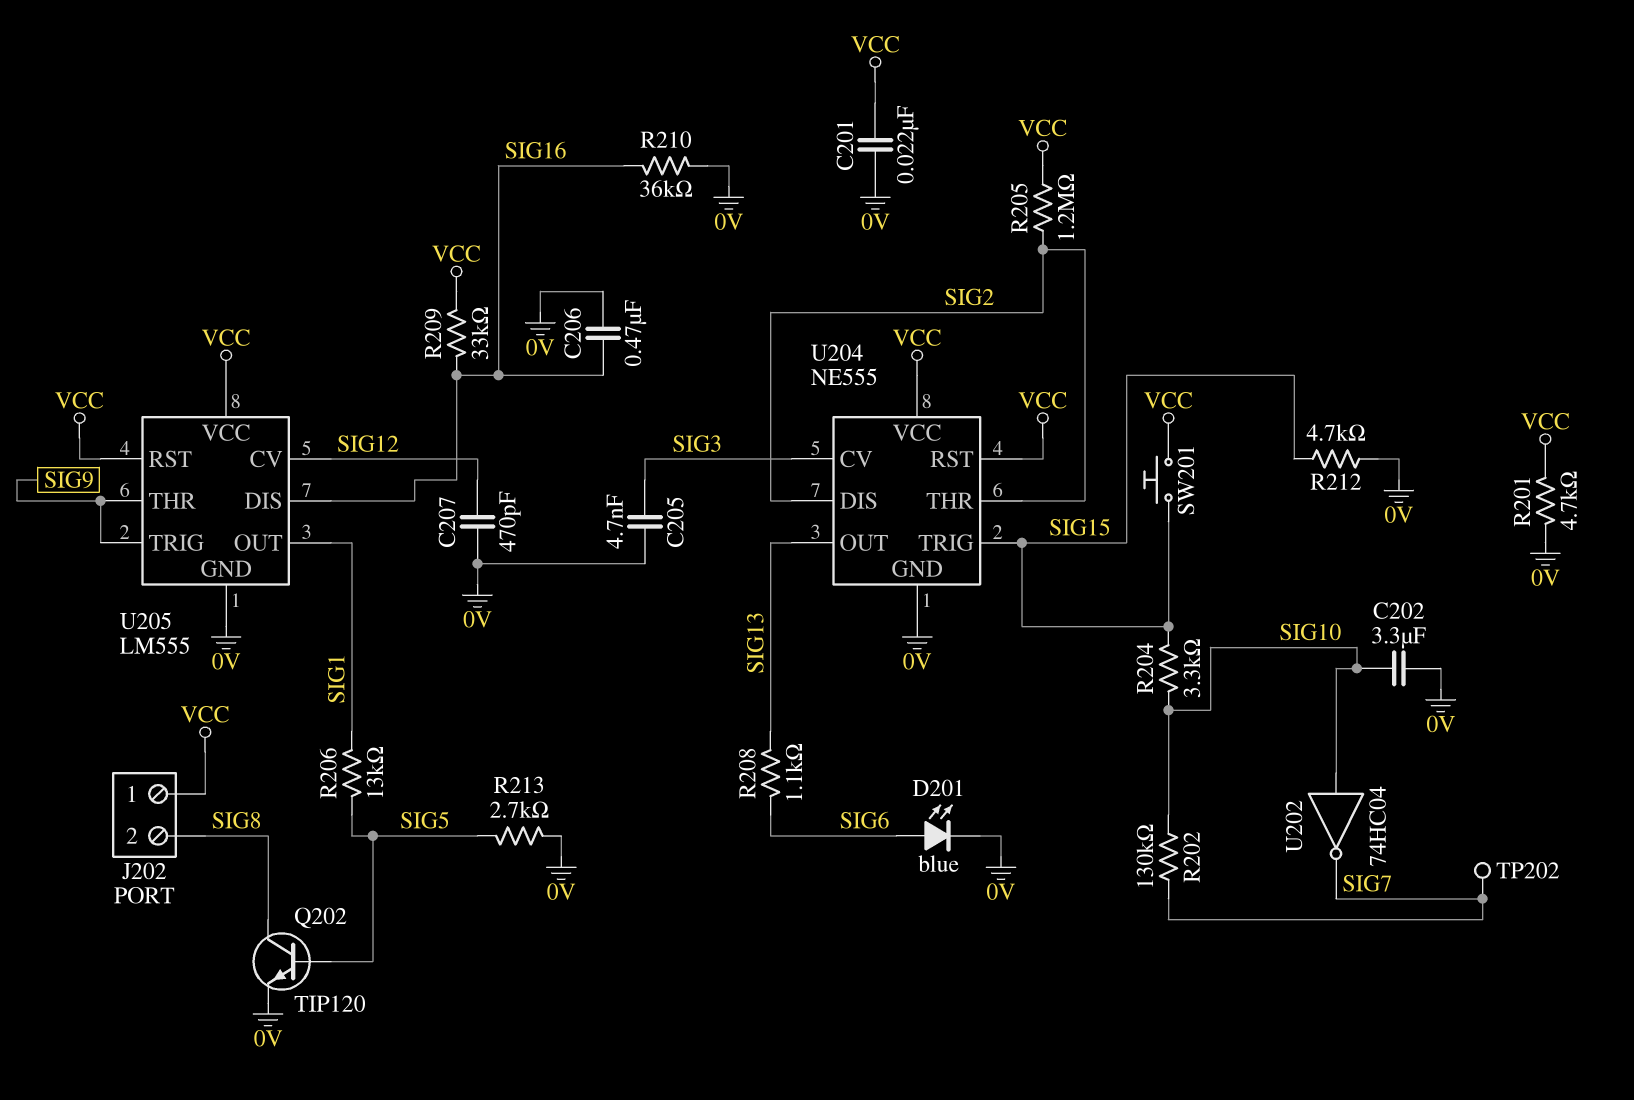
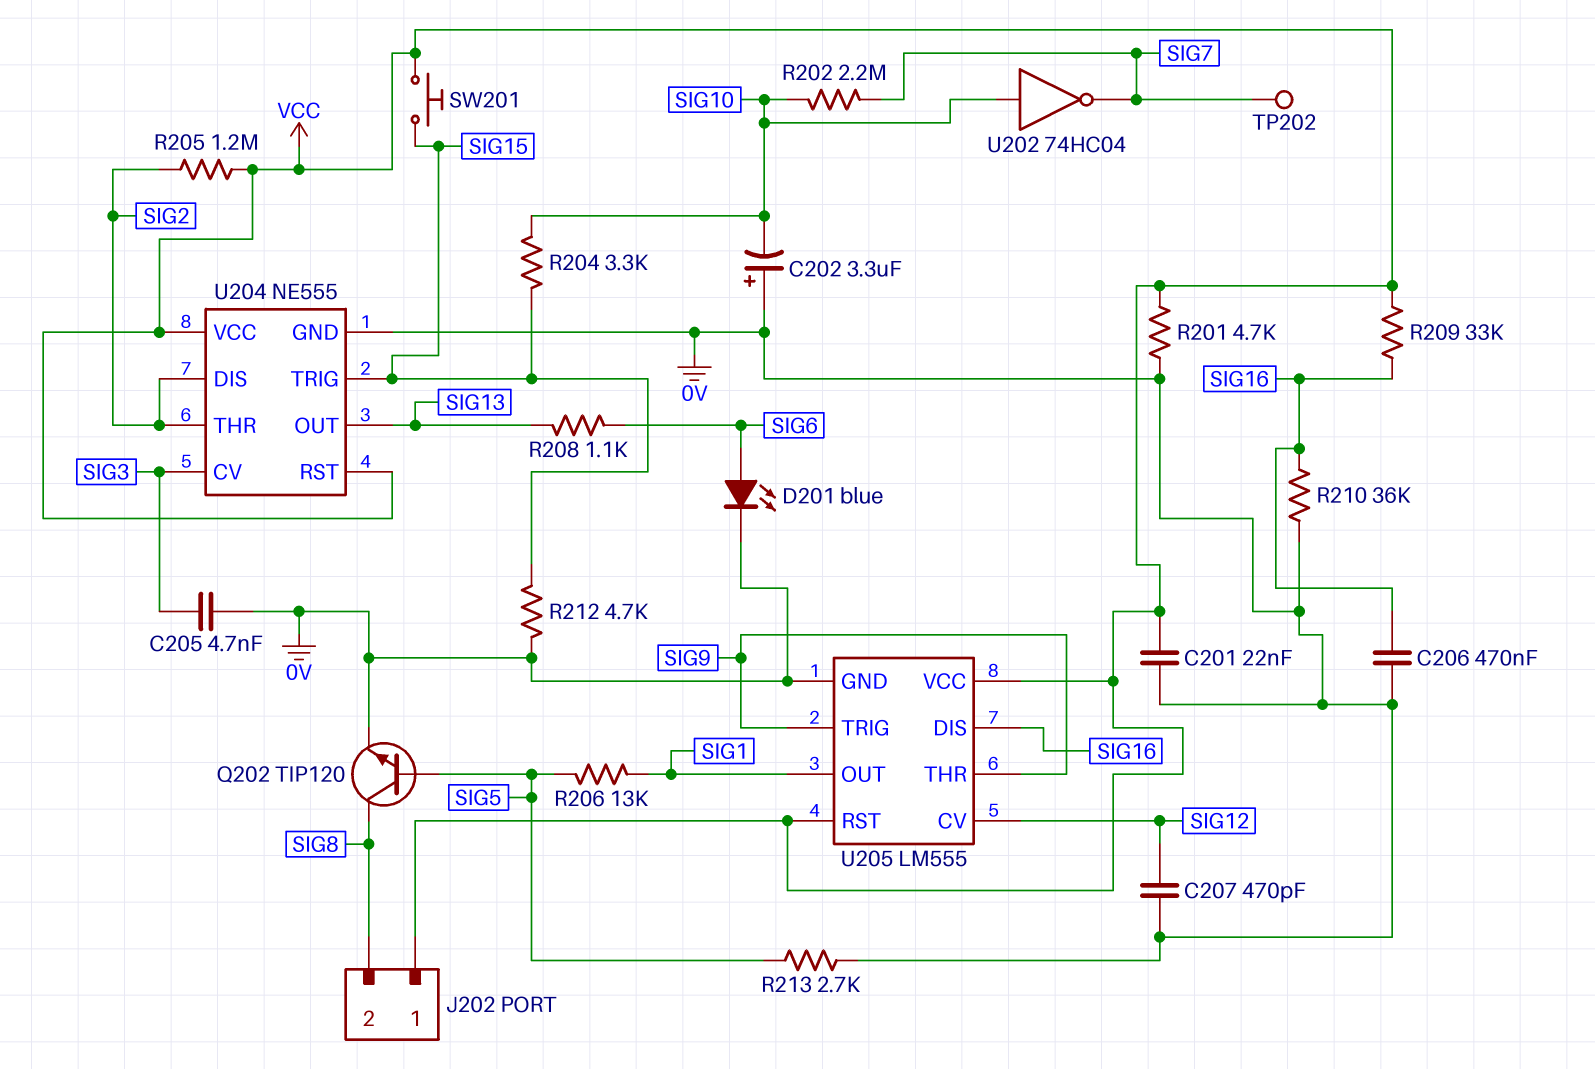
C202: 3.3uF (0V, SIG10) -> 3.3uF (plus 0V, minus SIG10)
R202: 130k (SIG7, SIG10) -> 2.2M (SIG7, SIG10)

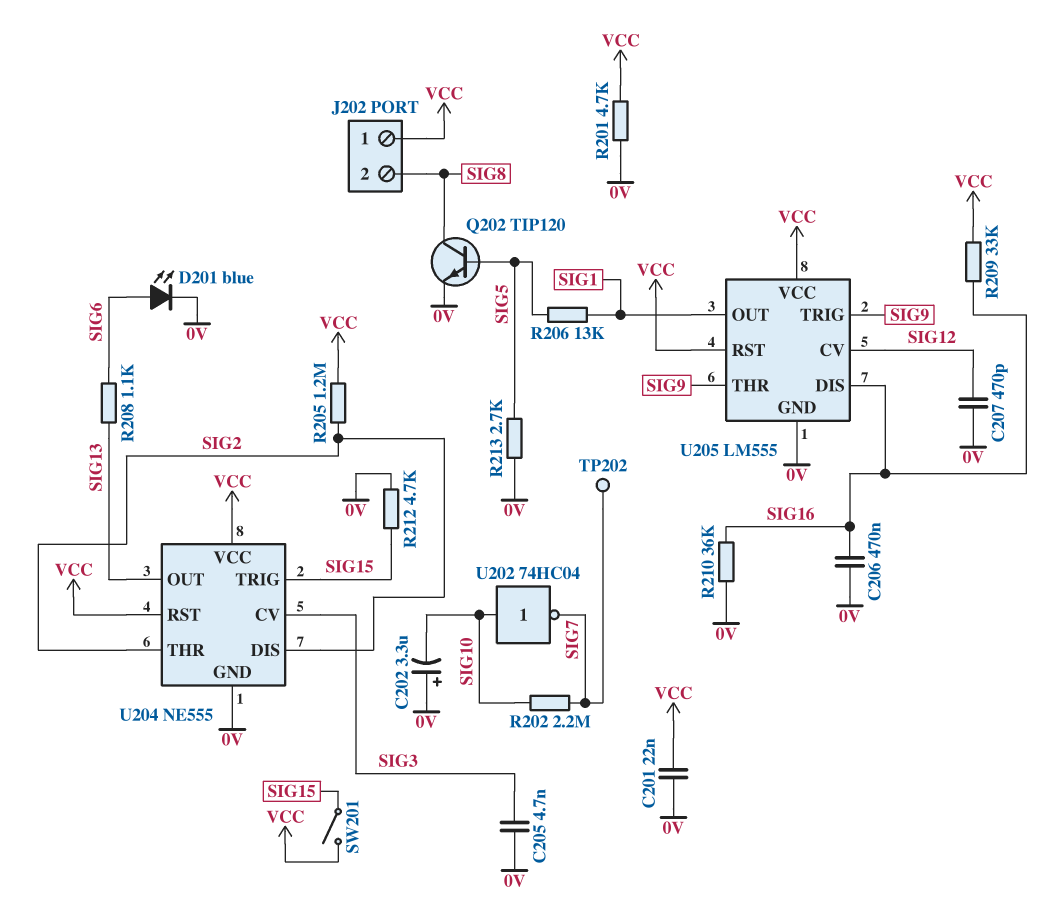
R204: 3.3k (SIG10, SIG15) -> none
SW201: button (SIG15, VCC) -> switch (SIG15, VCC)

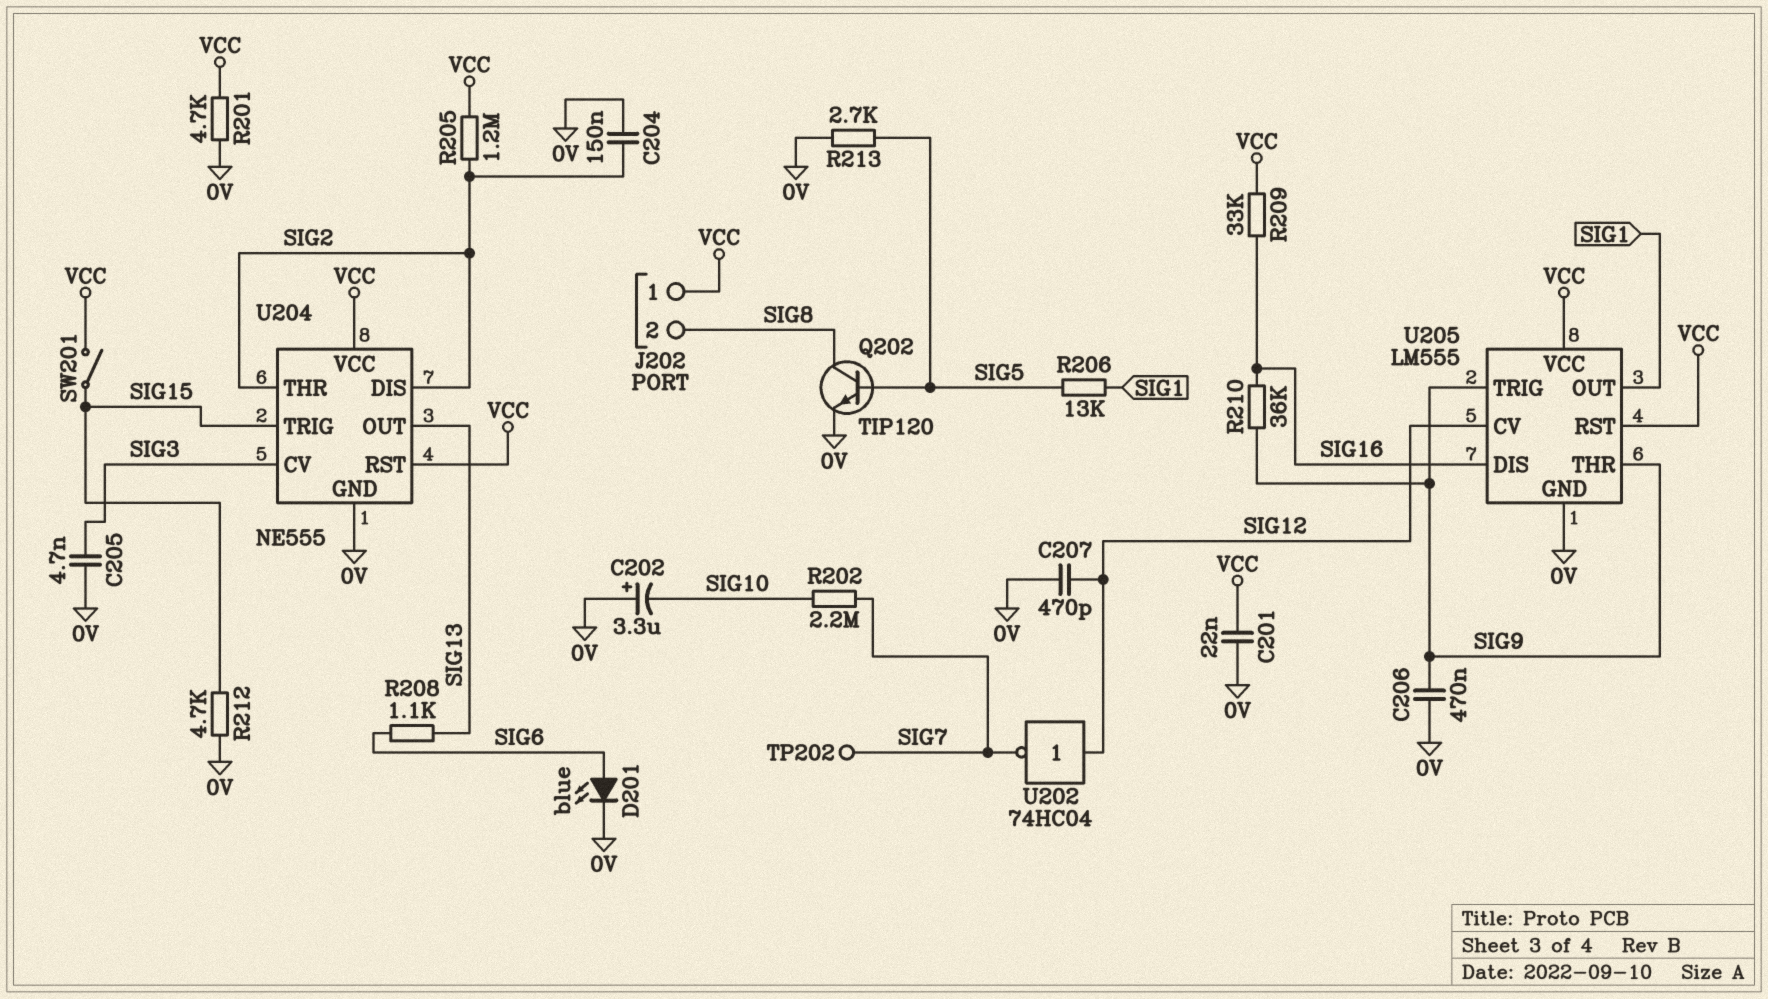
C204: none -> 150nF (0V, SIG2)
C206: 470nF (0V, SIG16) -> 470nF (0V, SIG9)
R210: 36k (0V, SIG16) -> 36k (SIG9, SIG16)
U202: NOT 74HC04 (in SIG10, out SIG7) -> NOT 74HC04 (in SIG12, out SIG7)

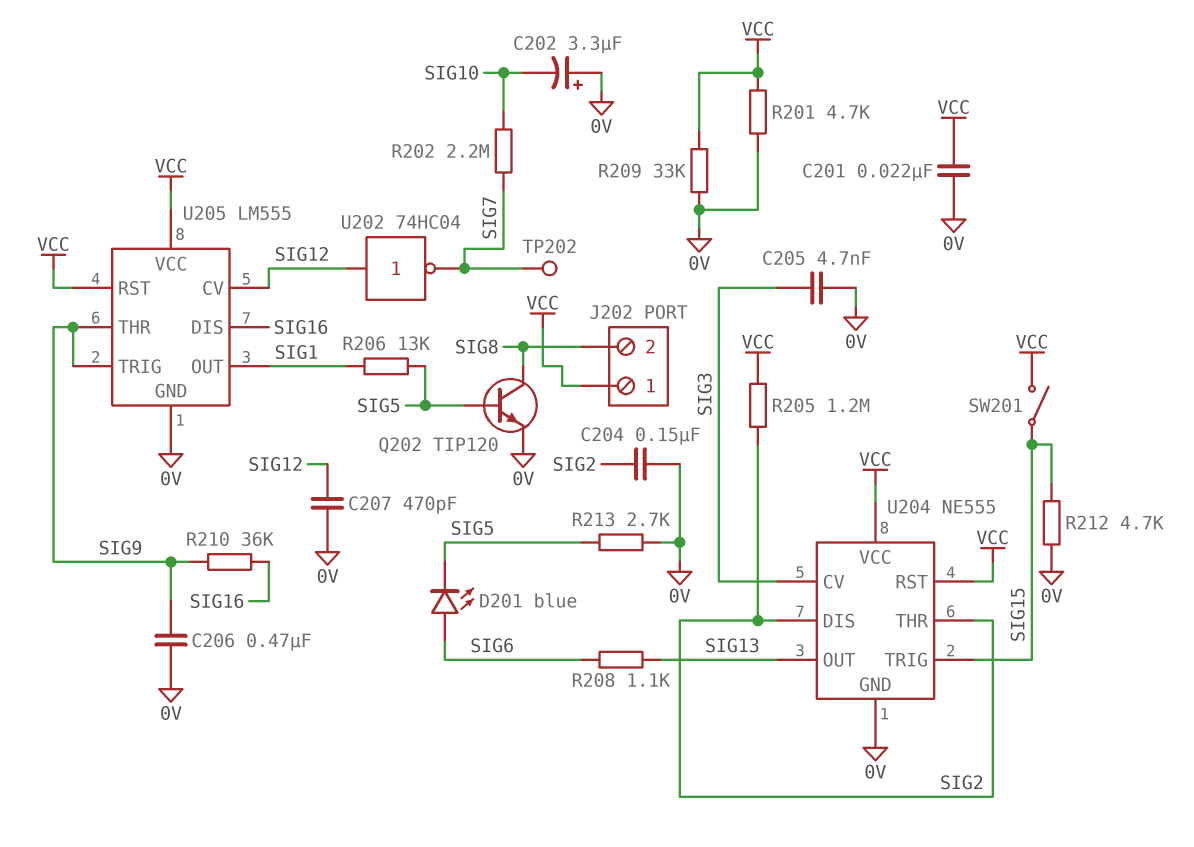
D201: LED blue (A SIG6, K 0V) -> LED blue (A SIG6, K SIG5)
R209: 33k (SIG16, VCC) -> 33k (0V, VCC)

